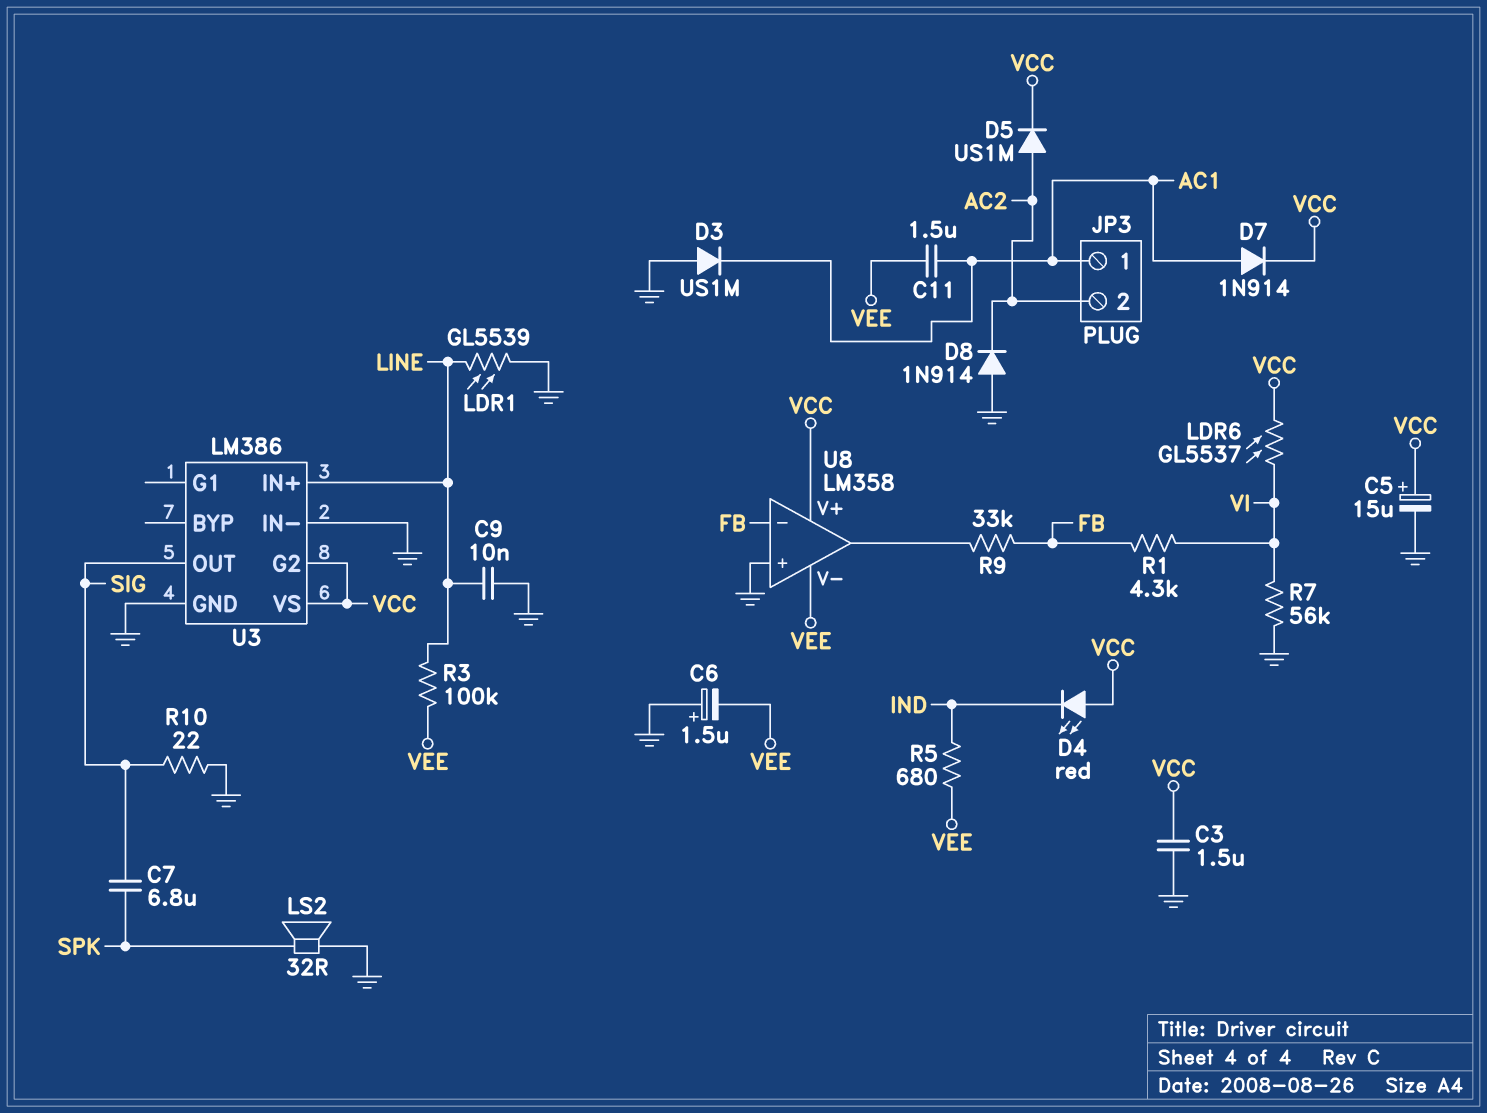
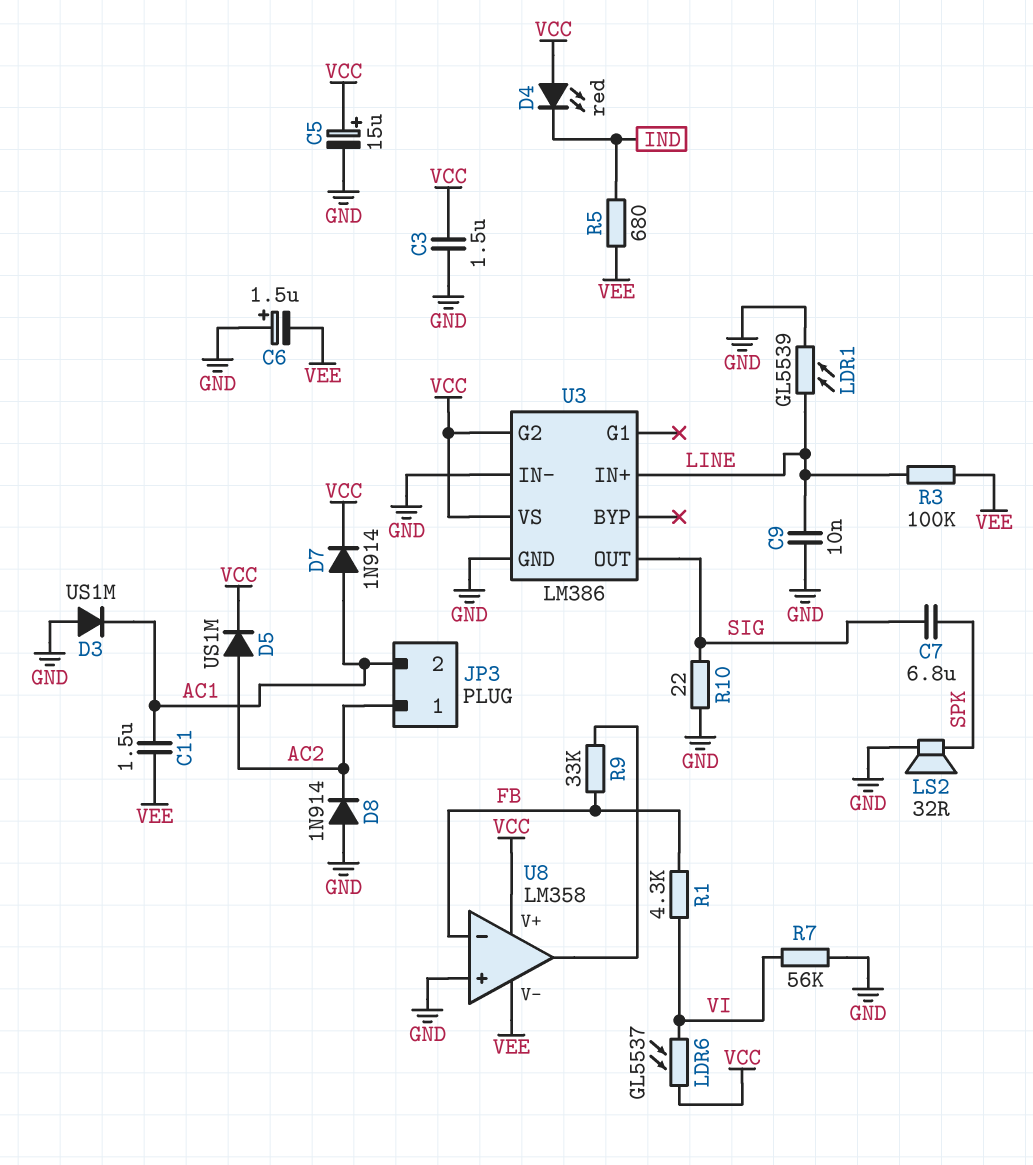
JP3 pin 1: AC1 -> AC2
JP3 pin 2: AC2 -> AC1

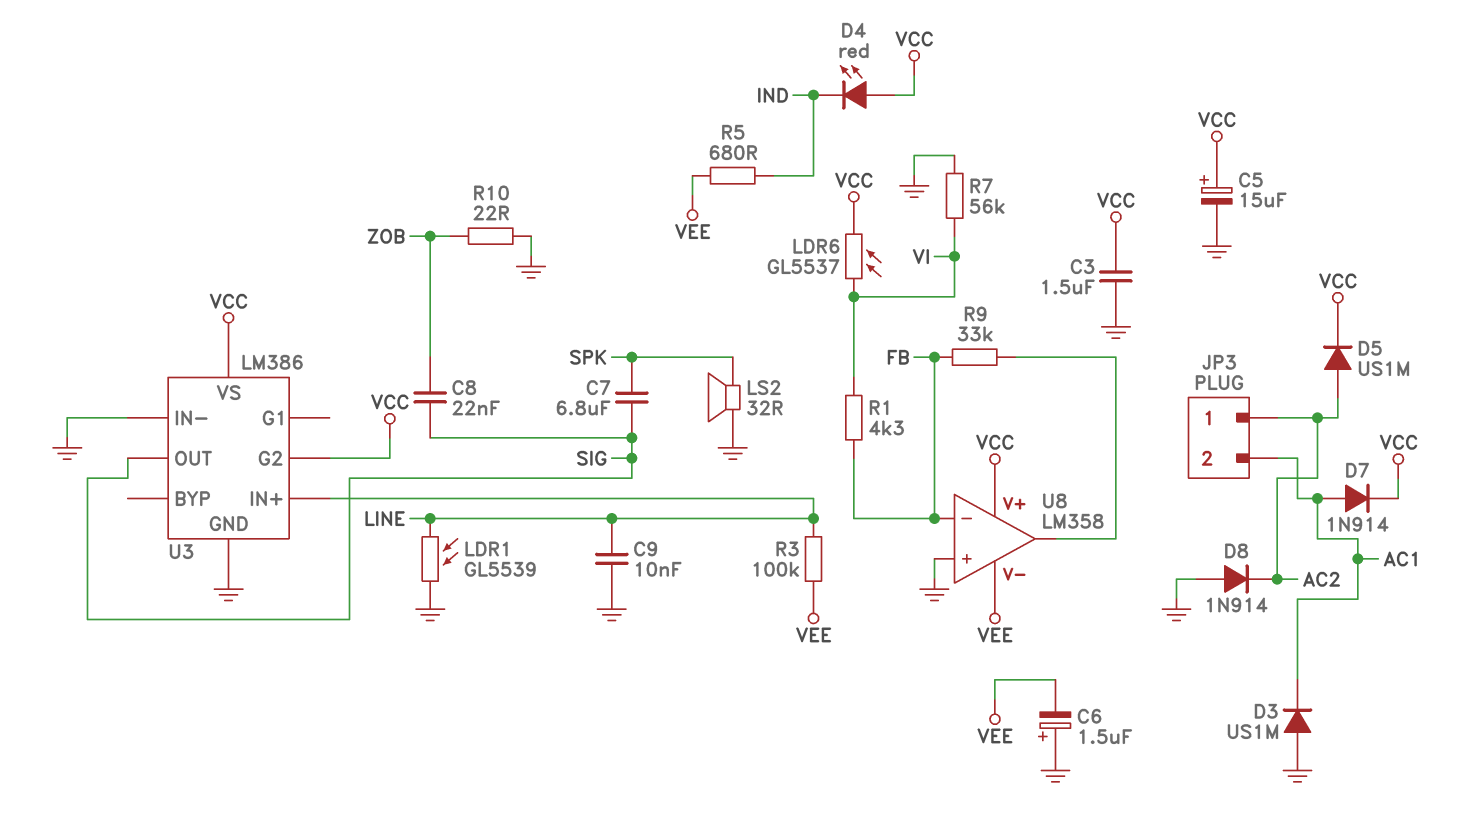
C8: none -> 22nF (SIG, ZOB)
C11: 1.5uF (AC1, VEE) -> none
R10: 22 (GND, SIG) -> 22 (GND, ZOB)

